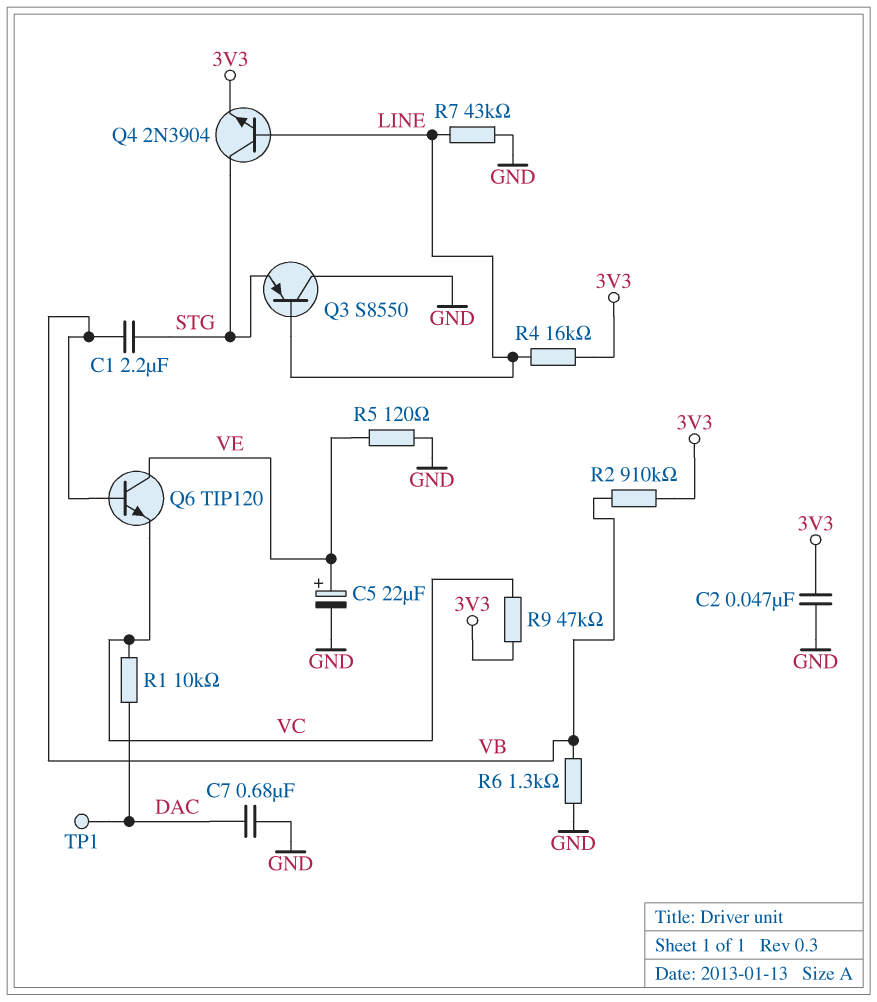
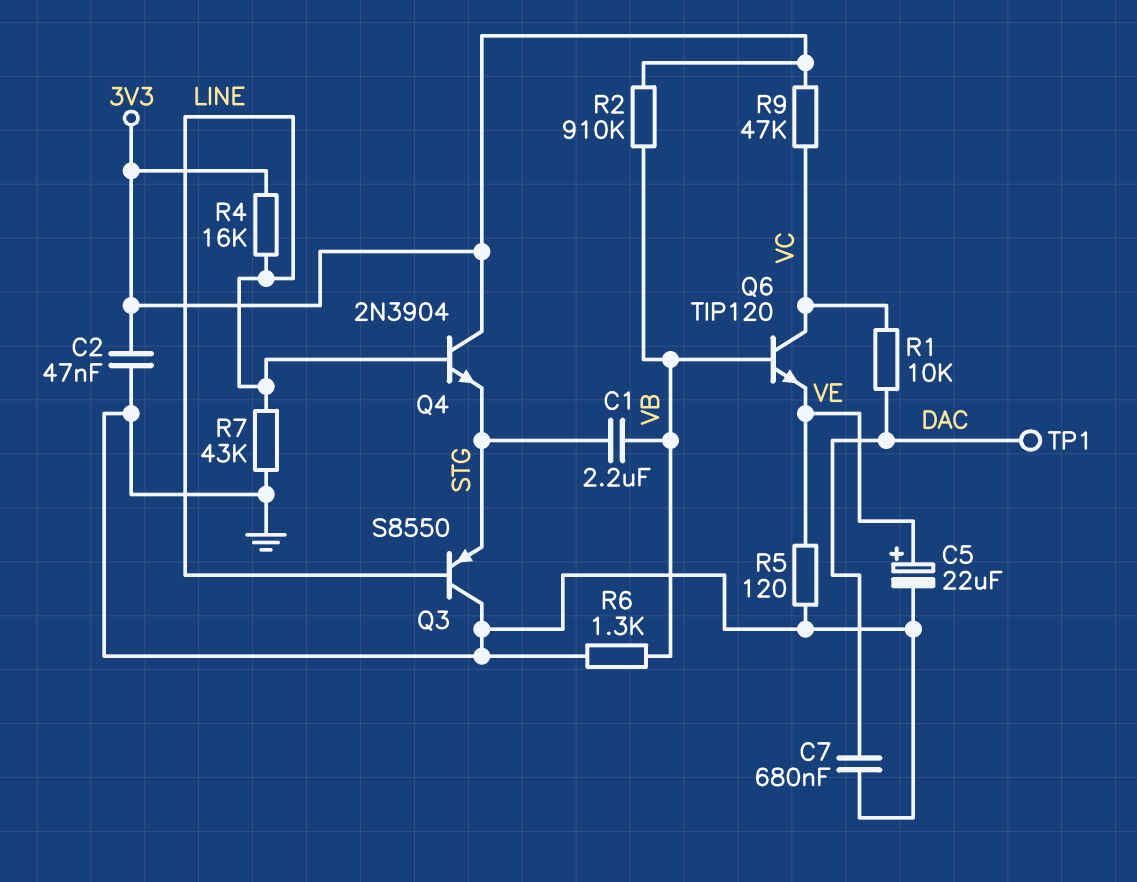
Q4: NPN 2N3904 (B LINE, C STG, E 3V3) -> NPN 2N3904 (B LINE, C 3V3, E STG)
Q6: NPN TIP120 (B VB, C VE, E VC) -> NPN TIP120 (B VB, C VC, E VE)

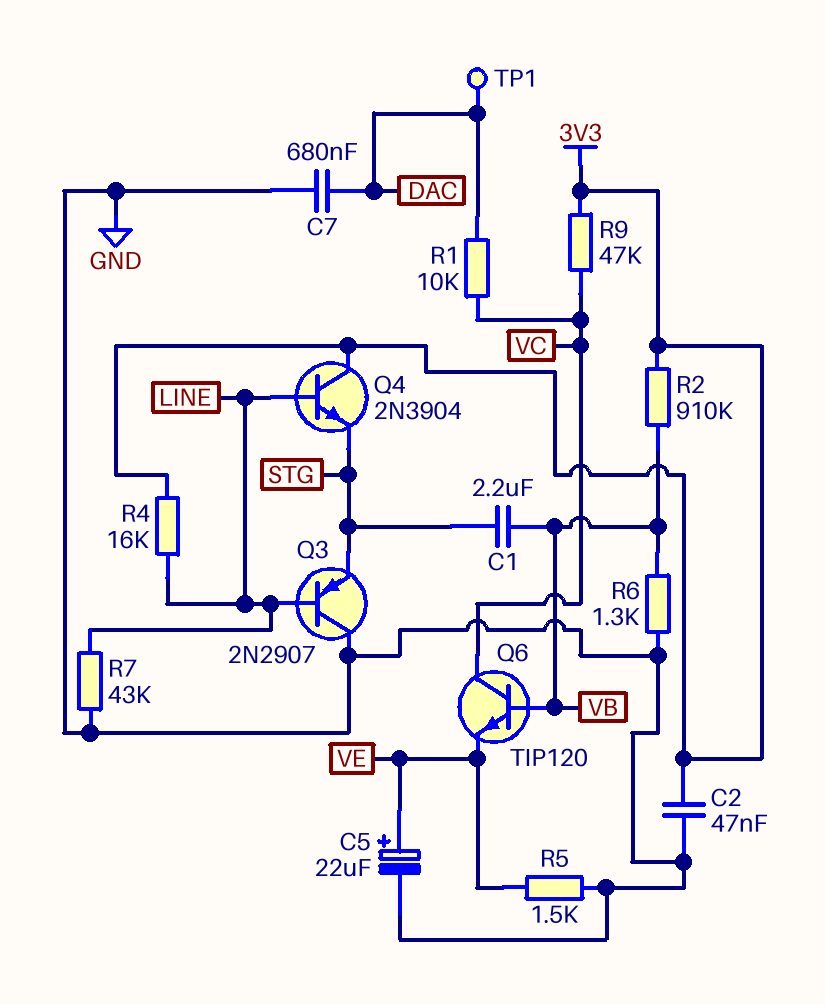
Q3: PNP S8550 (B LINE, C GND, E STG) -> PNP 2N2907 (B LINE, C GND, E STG)
R5: 120 (GND, VE) -> 1.5k (GND, VE)

